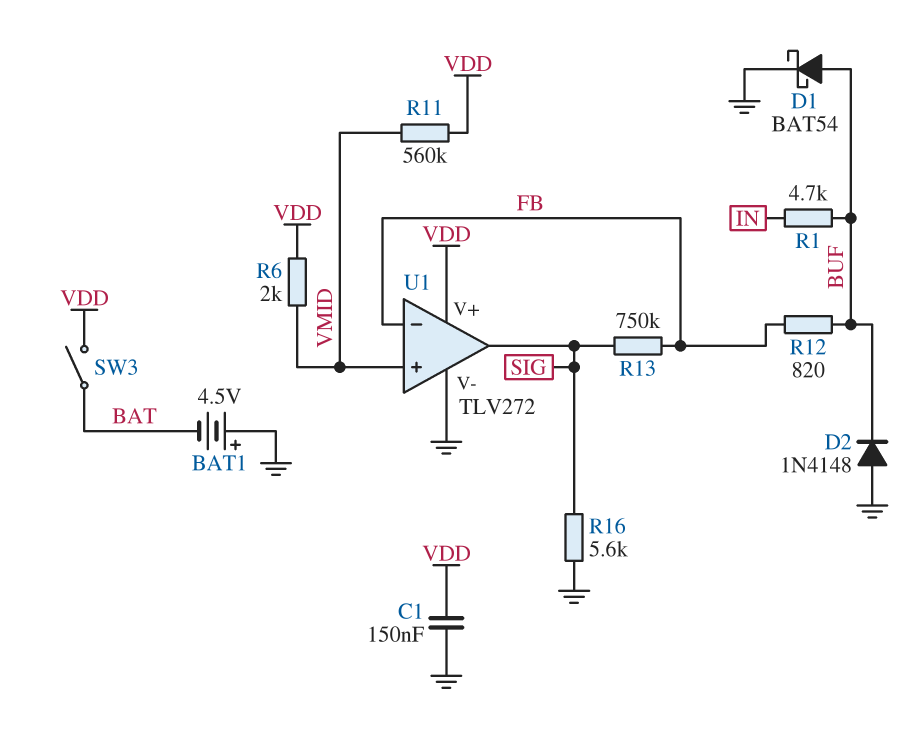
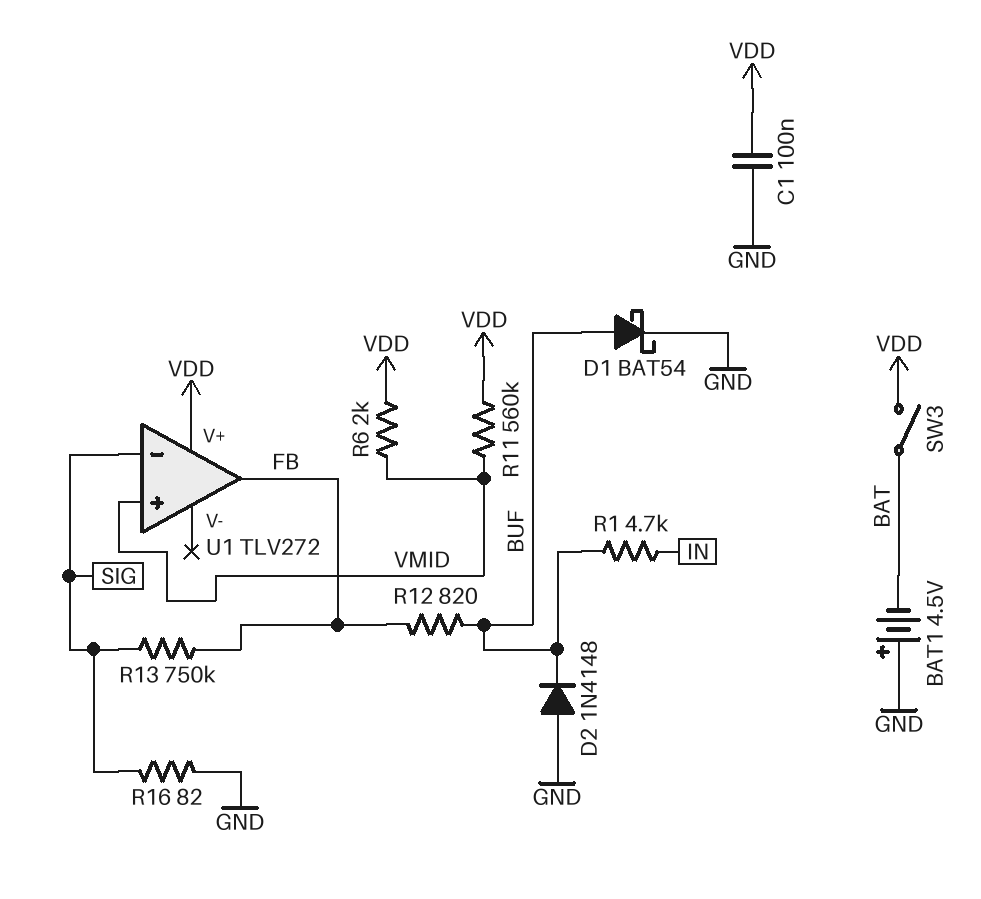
C1: 150nF (GND, VDD) -> 100nF (GND, VDD)
R16: 5.6k (GND, SIG) -> 82 (GND, SIG)
U1 pin V-: GND -> none
U1 pin in-: FB -> SIG
U1 pin out: SIG -> FB

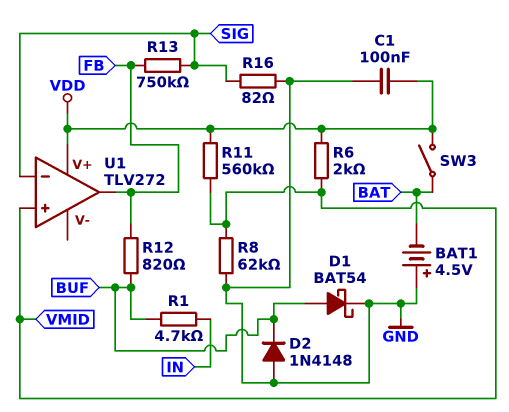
R8: none -> 62k (GND, VMID)

